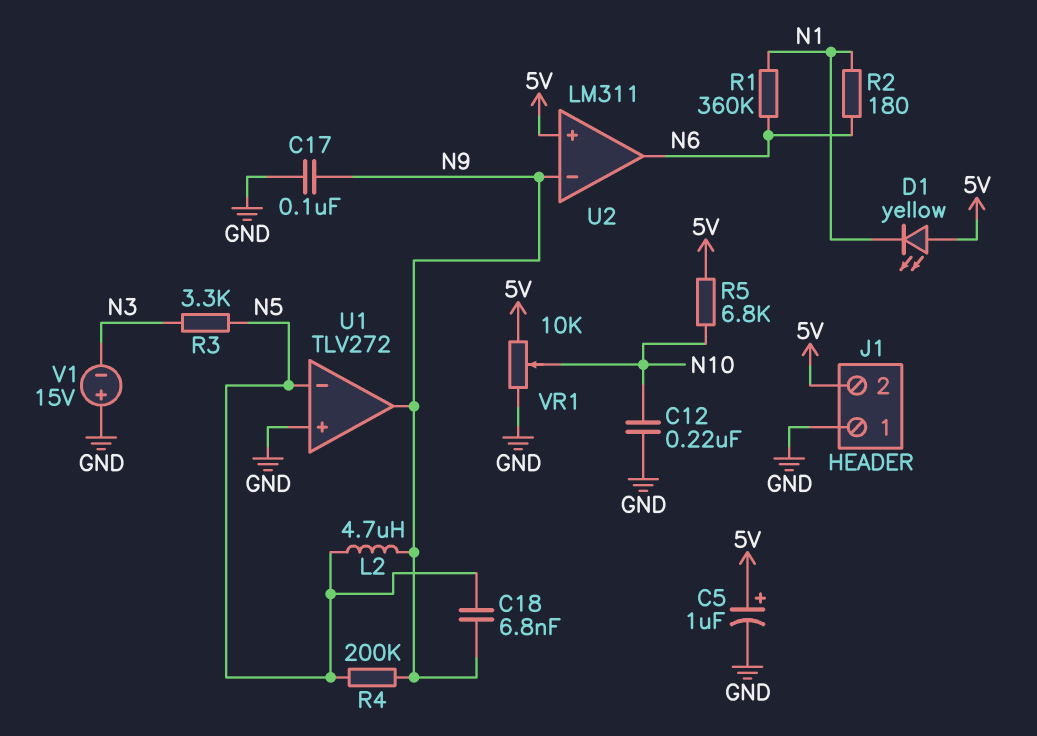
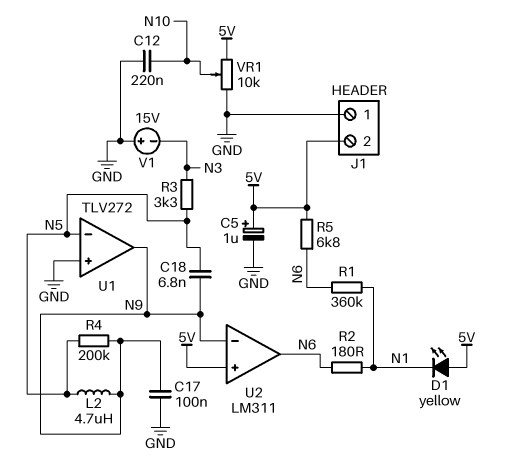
R5: 6.8k (5V, N10) -> 6.8k (5V, N6)

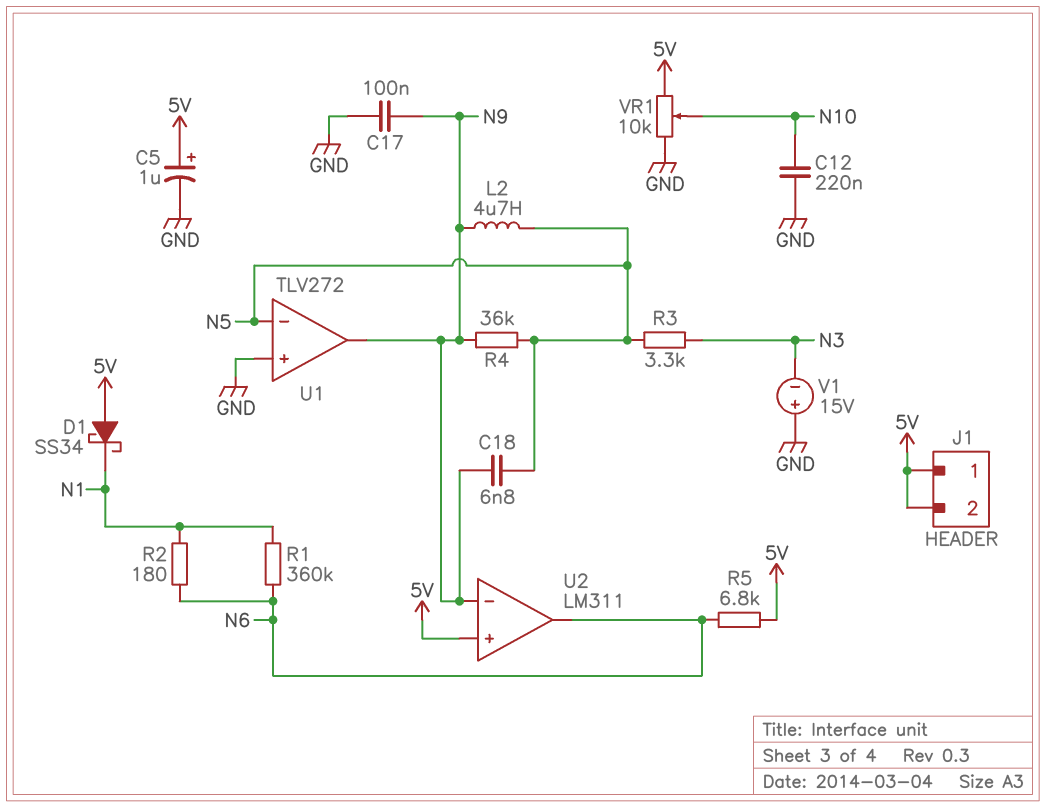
D1: LED yellow (A 5V, K N1) -> schottky SS34 (A 5V, K N1)
J1 pin 1: GND -> 5V
R4: 200k (N5, N9) -> 36k (N5, N9)

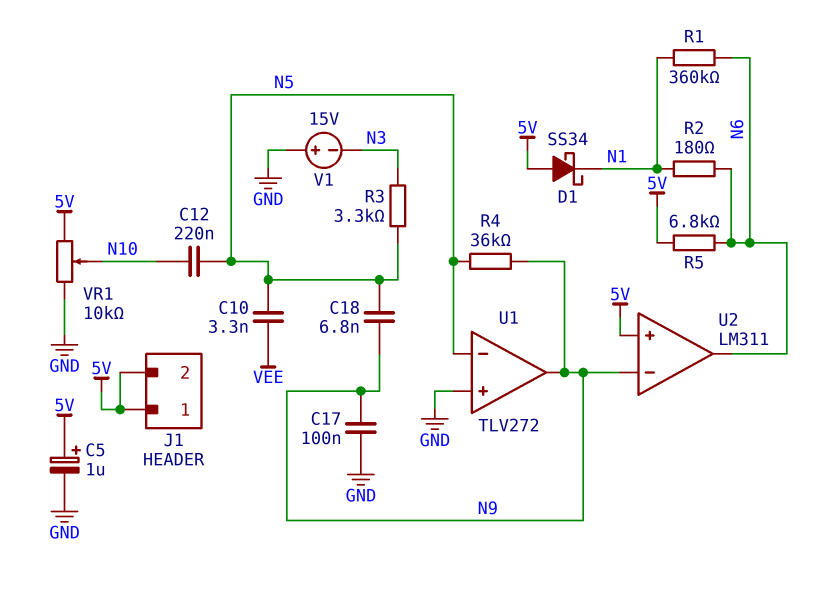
C10: none -> 3.3nF (N5, VEE)
C12: 220nF (GND, N10) -> 220nF (N5, N10)
L2: 4.7uH (N5, N9) -> none

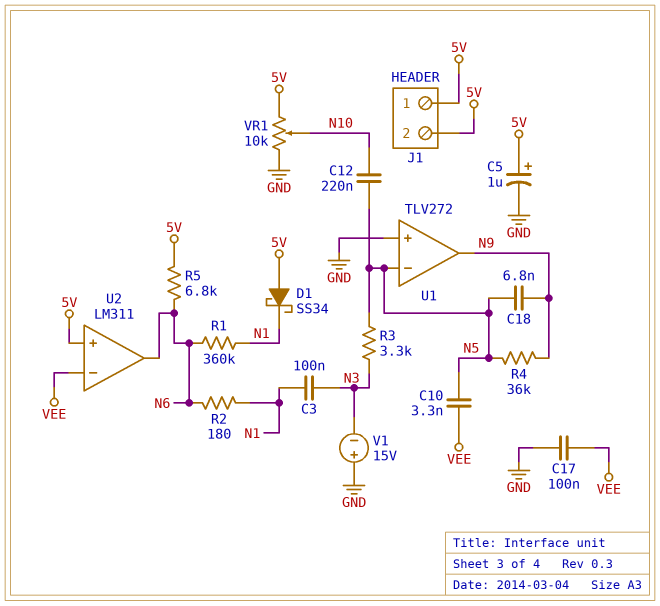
C3: none -> 100nF (N1, N3)
C17: 100nF (GND, N9) -> 100nF (GND, VEE)
U2 pin in-: N9 -> VEE

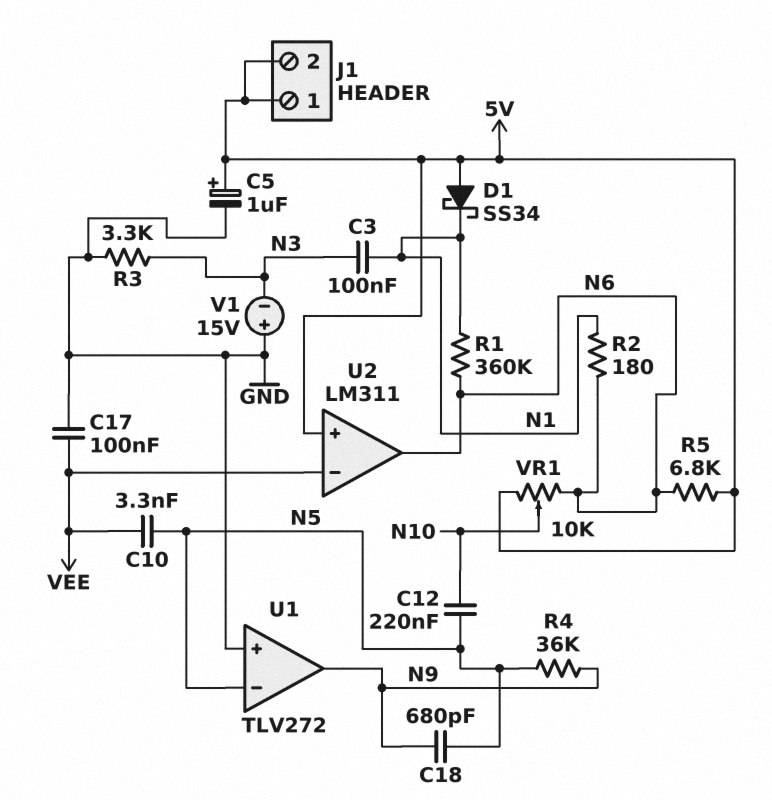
C18: 6.8nF (N5, N9) -> 680pF (N5, N9)
R3: 3.3k (N3, N5) -> 3.3k (GND, N3)
VR1: 10k (5V, GND, wiper N10) -> 10k (5V, N6, wiper N10)

